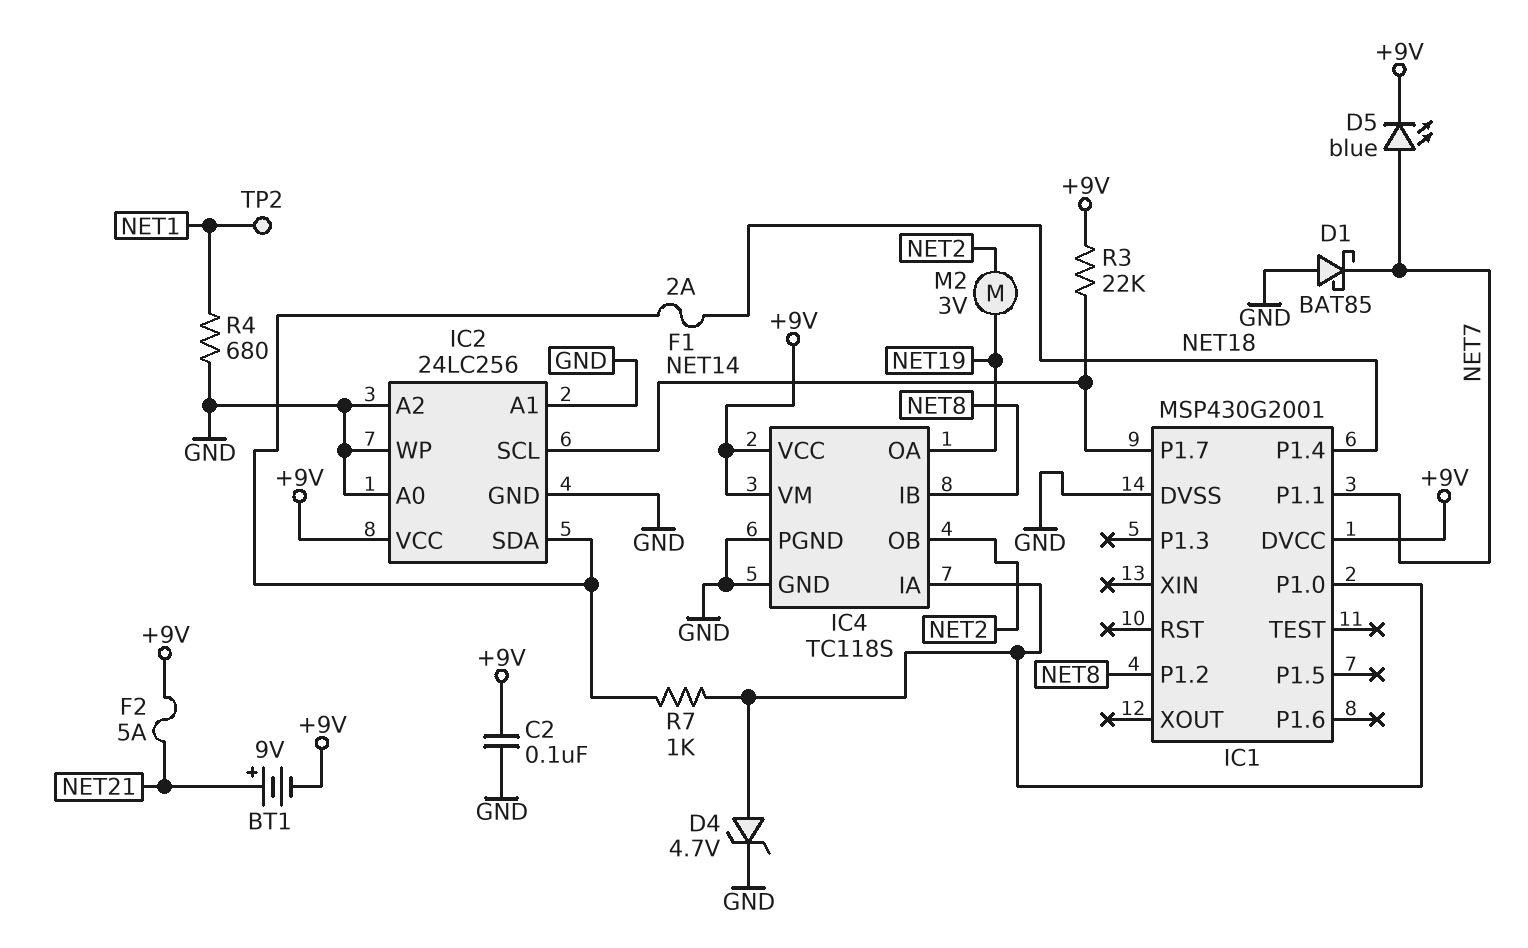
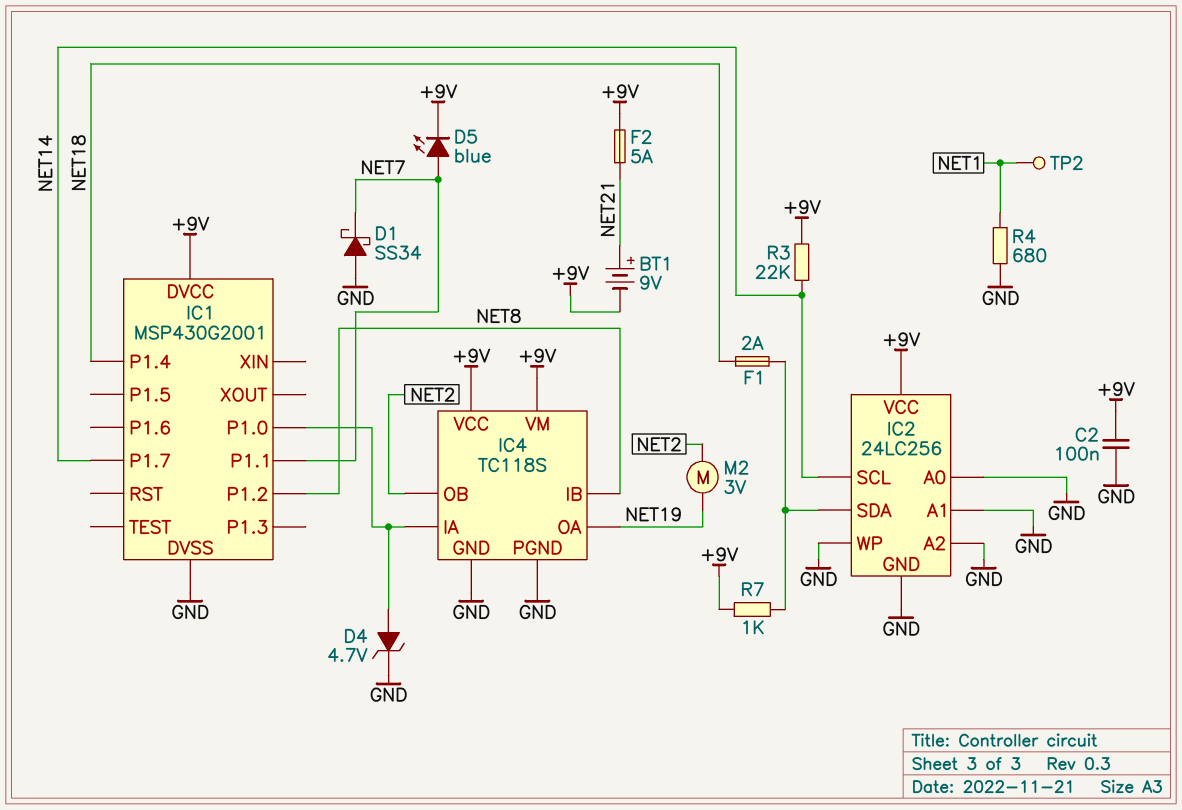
D1: schottky BAT85 (A GND, K NET7) -> schottky SS34 (A GND, K NET7)
R7: 1k (IC1/P1.0, IC2/SDA) -> 1k (+9V, IC2/SDA)

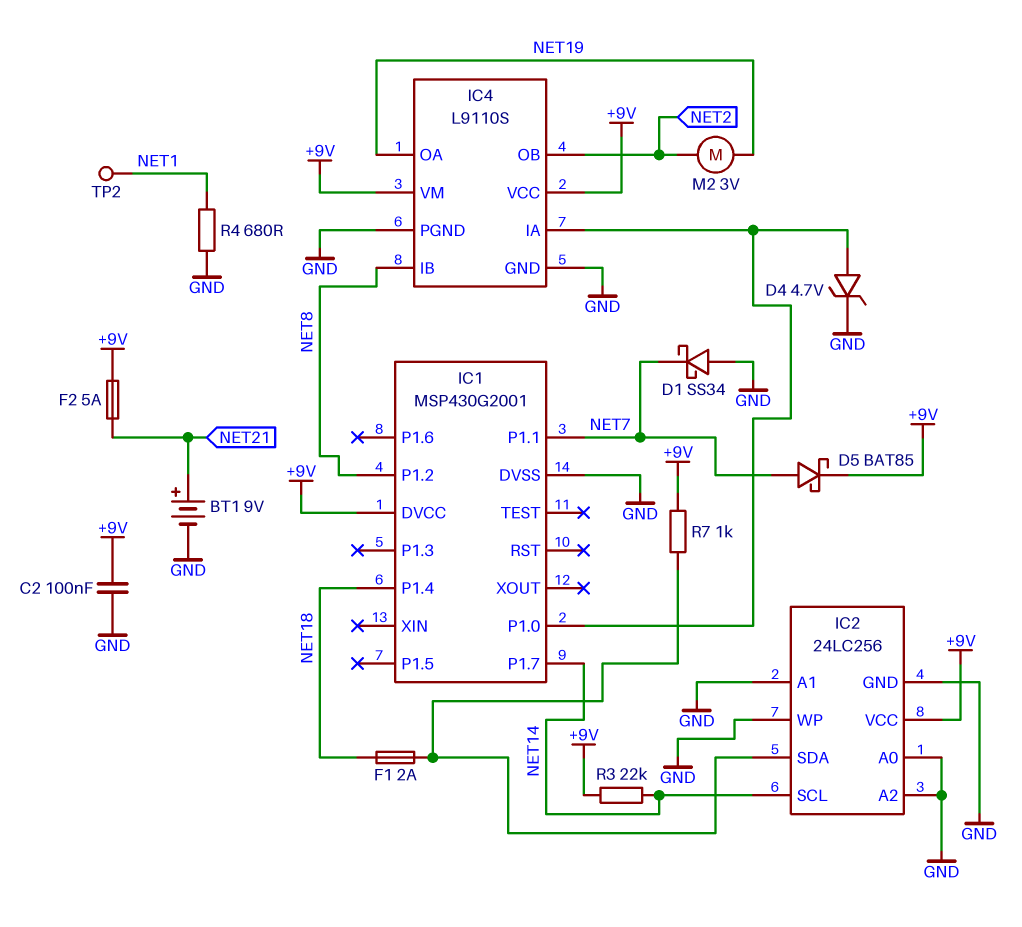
BT1: 9V (plus NET21, minus +9V) -> 9V (plus NET21, minus GND)
D5: LED blue (A NET7, K +9V) -> schottky BAT85 (A NET7, K +9V)
IC4: TC118S -> L9110S

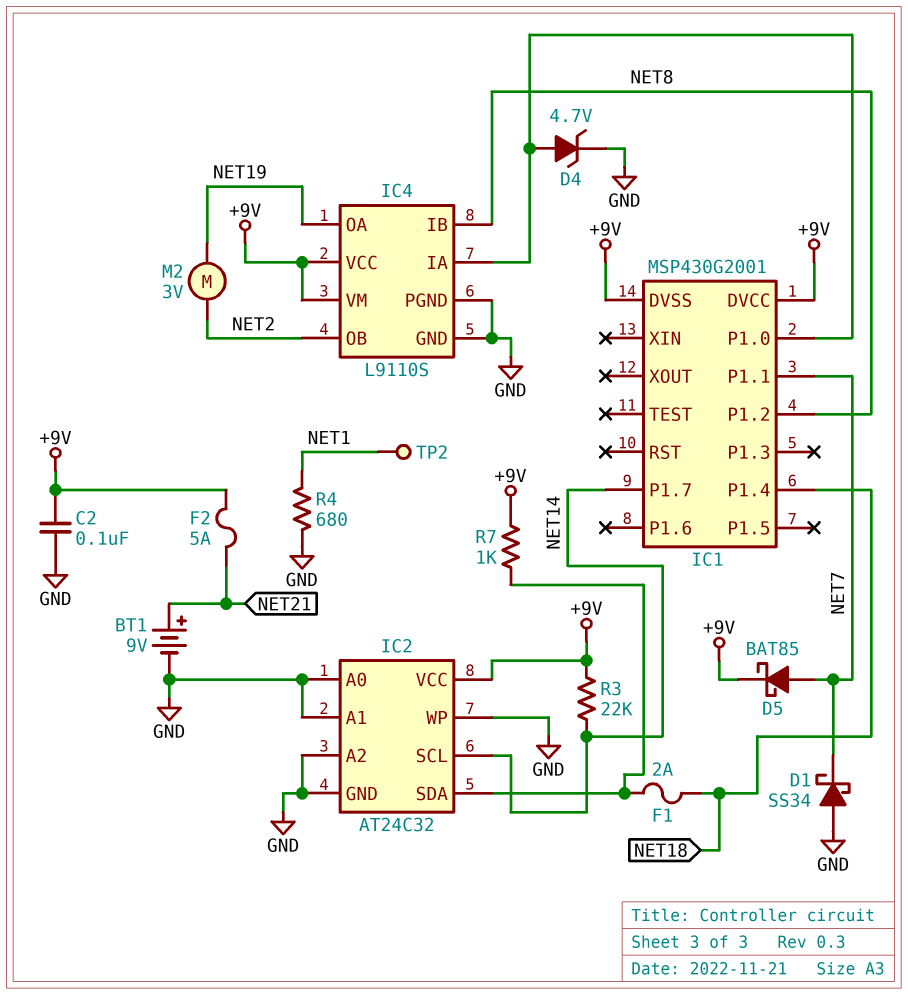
IC1 pin DVSS: GND -> +9V
IC2: 24LC256 -> AT24C32

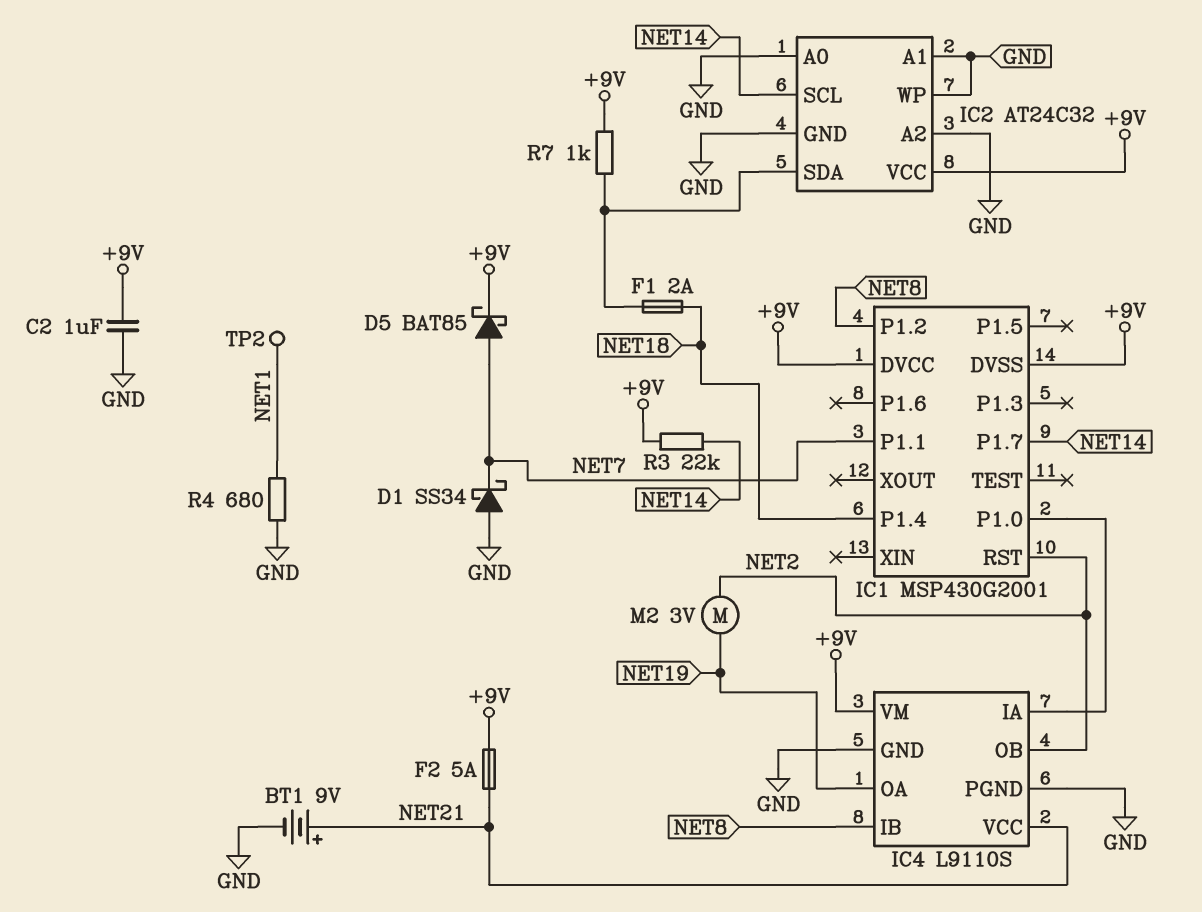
C2: 100nF (+9V, GND) -> 1uF (+9V, GND)
D4: zener 4.7V (A IC1/P1.0, K GND) -> none
IC1 pin RST: none -> NET2
IC4 pin VCC: +9V -> NET21

